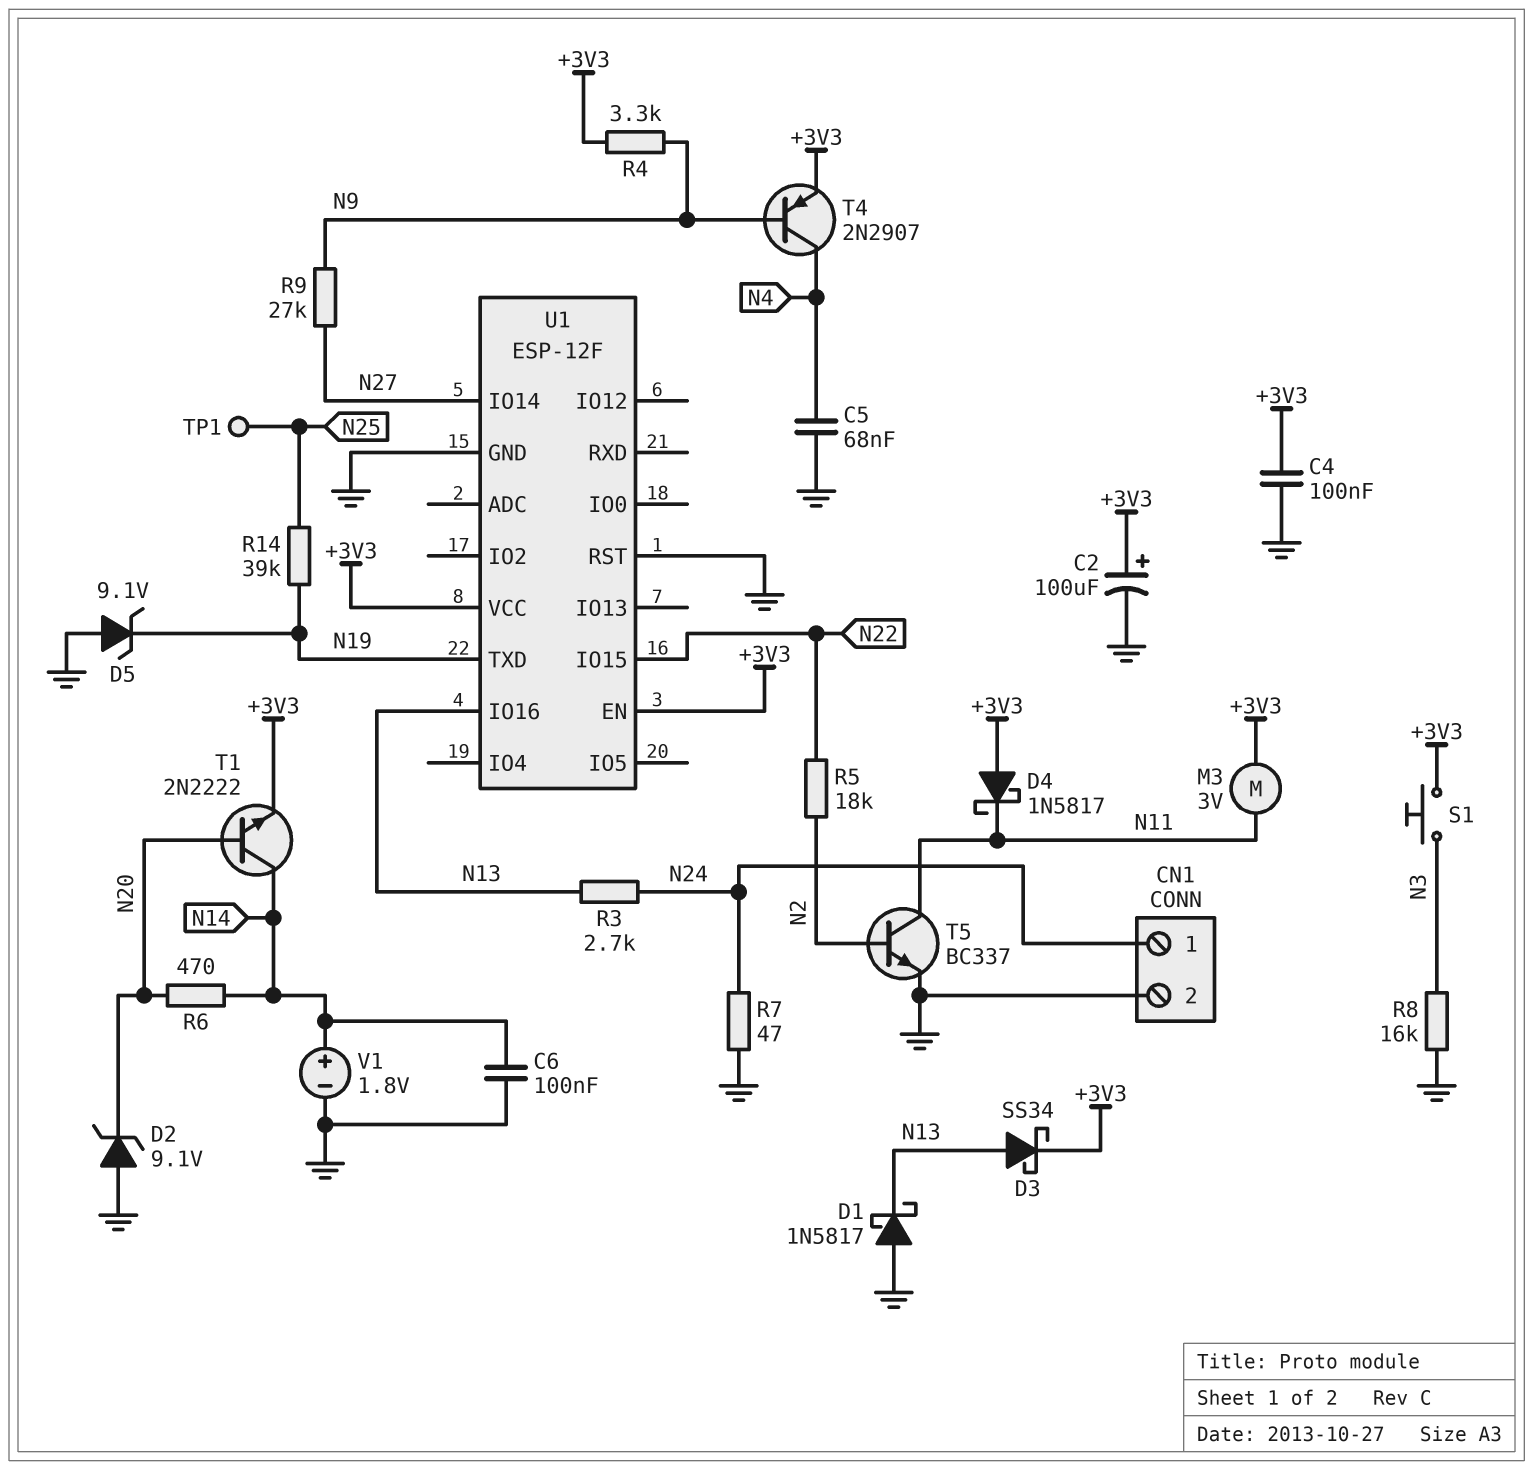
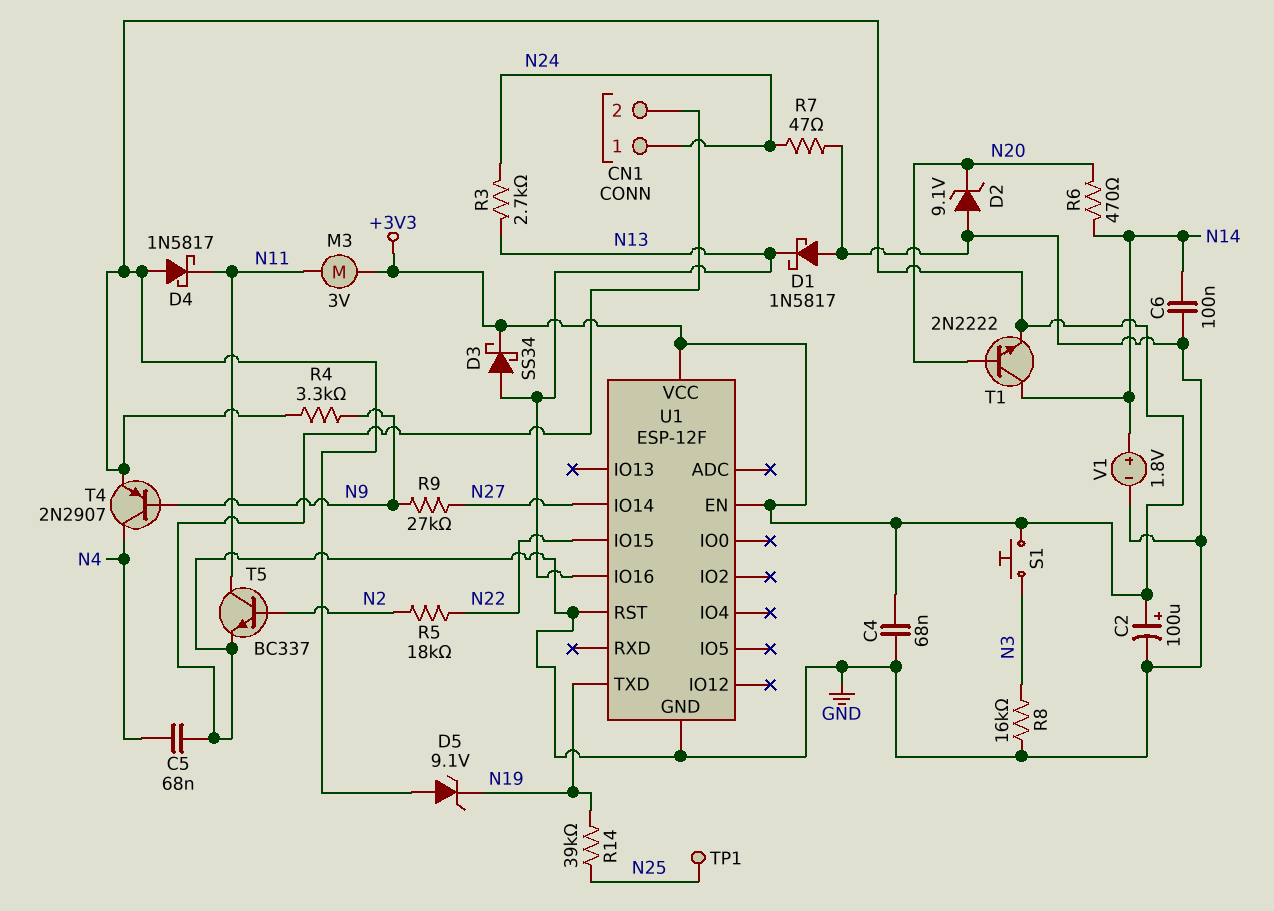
C4: 100nF (+3V3, GND) -> 68nF (+3V3, GND)
D5: zener 9.1V (A GND, K N19) -> zener 9.1V (A +3V3, K N19)

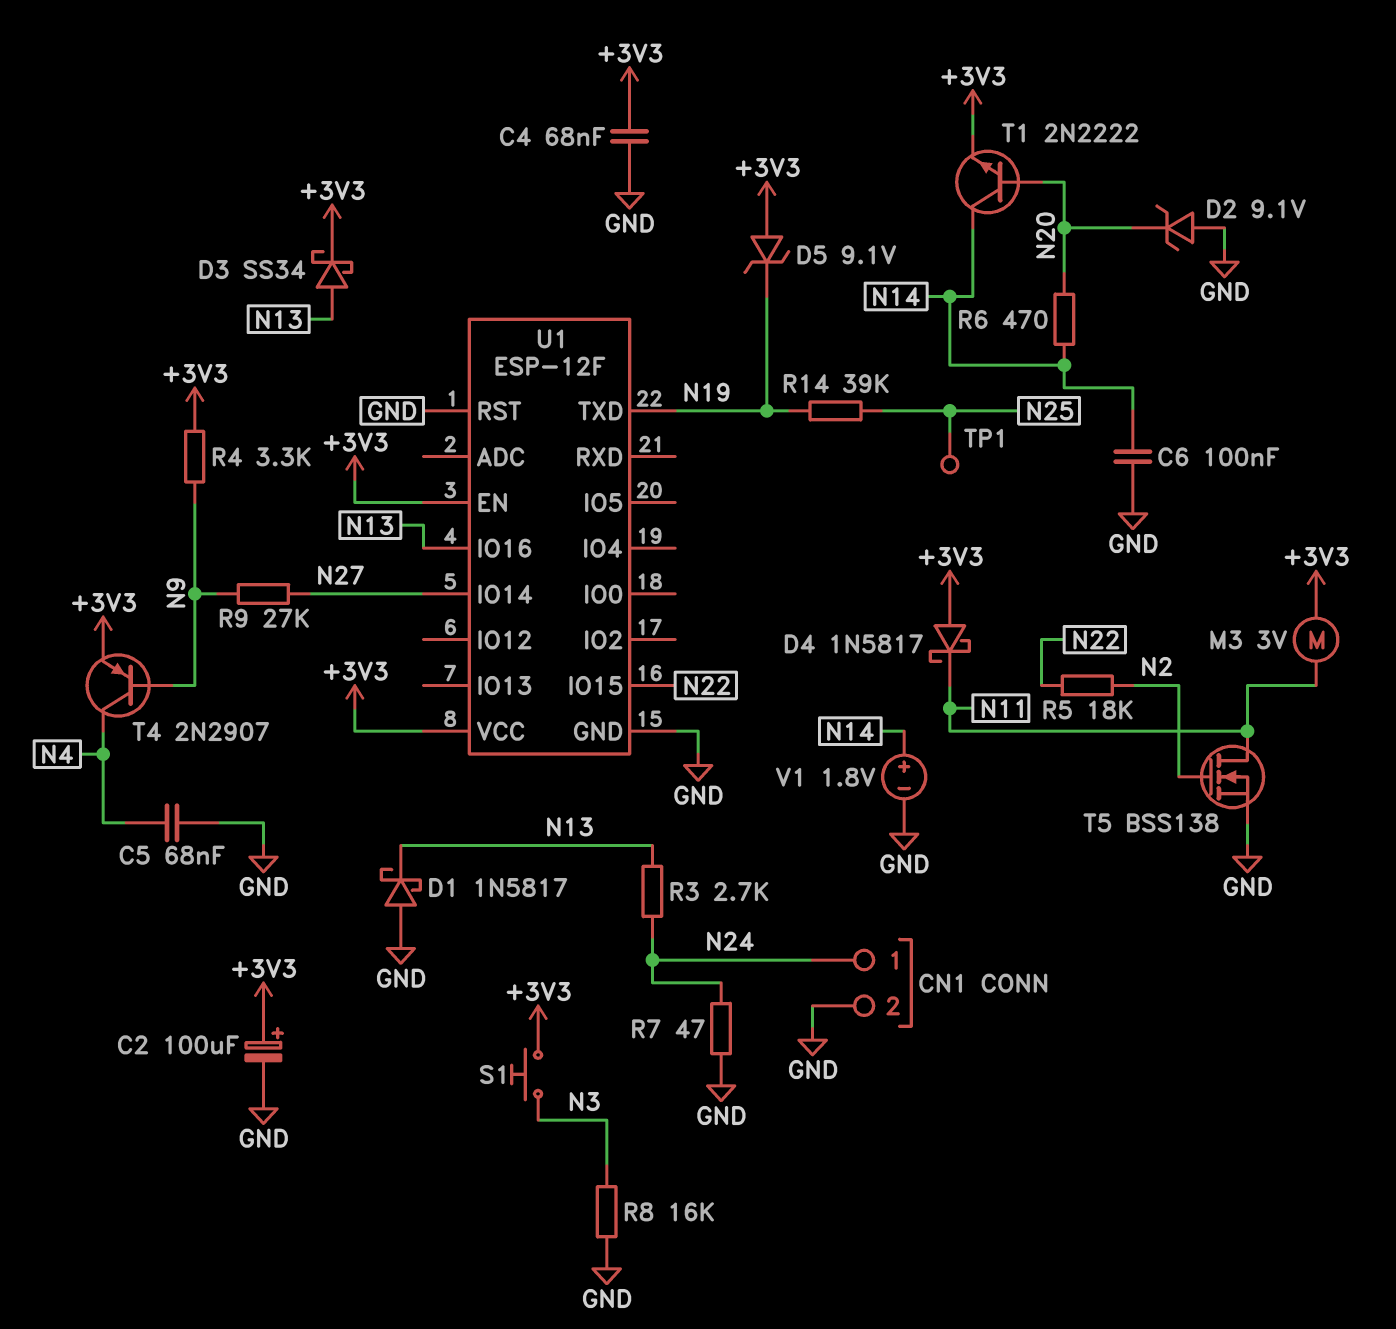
T5: NPN BC337 (B N2, C N11, E GND) -> NMOS BSS138 (G N2, D N11, S GND)

